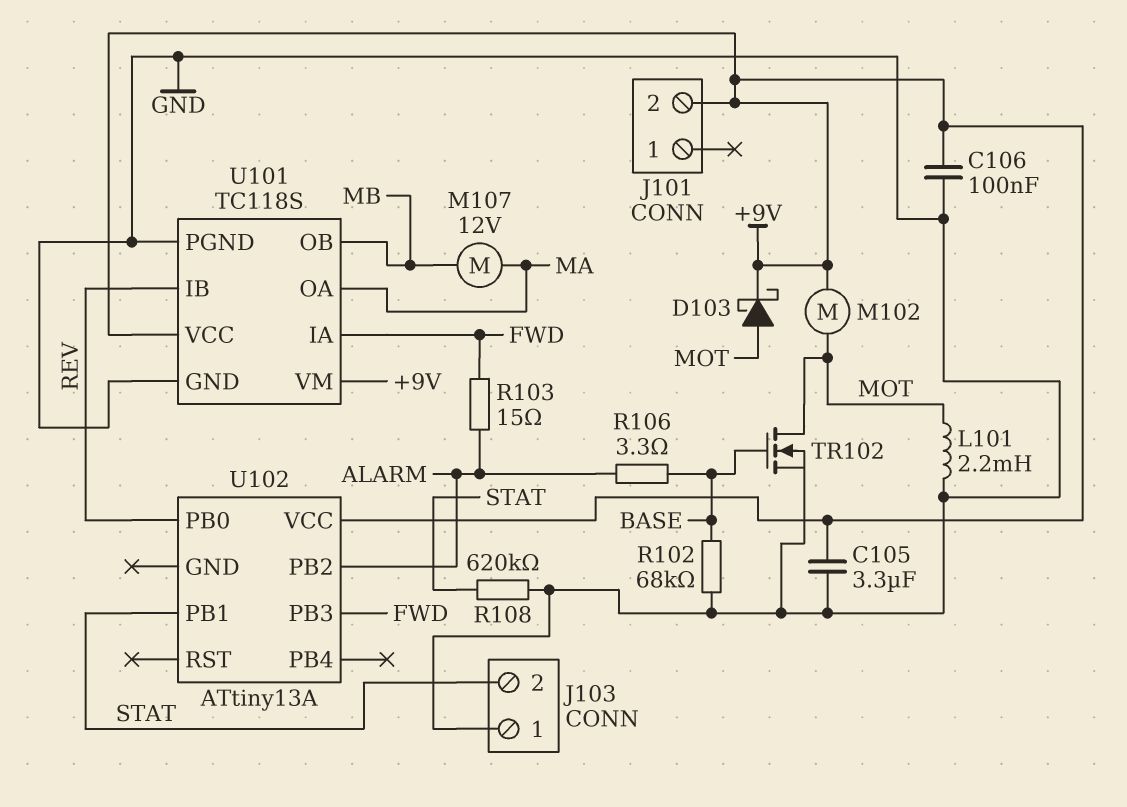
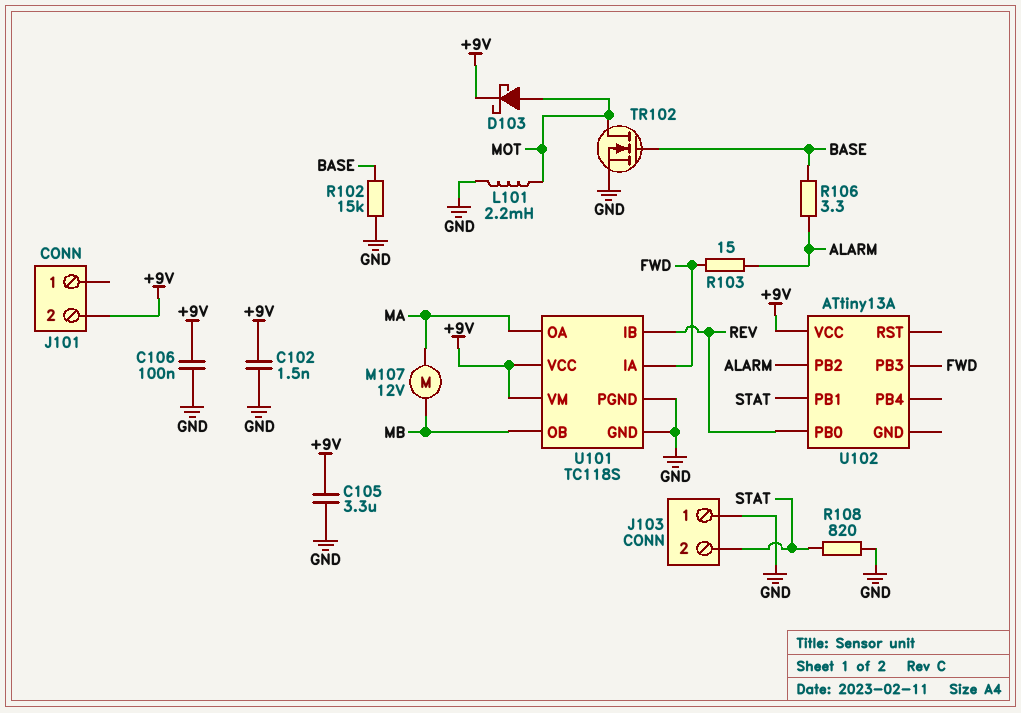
C102: none -> 1.5nF (+9V, GND)
M102: motor (+9V, MOT) -> none
R102: 68k (BASE, GND) -> 15k (BASE, GND)
R108: 620k (GND, STAT) -> 820 (GND, STAT)

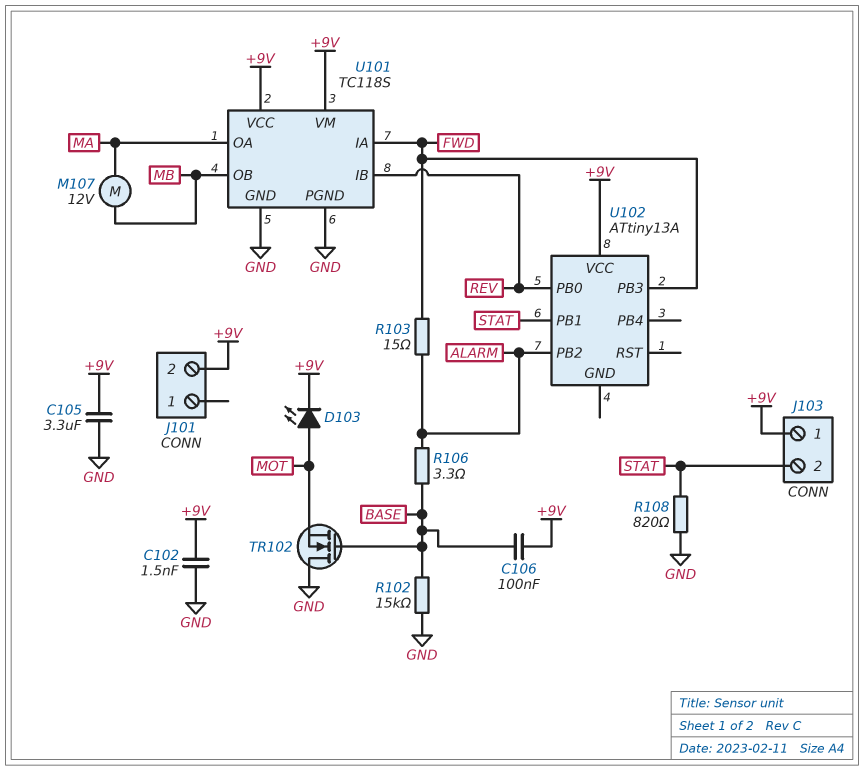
C106: 100nF (+9V, GND) -> 100nF (+9V, BASE)
D103: schottky (A MOT, K +9V) -> LED (A MOT, K +9V)
J103 pin 1: GND -> +9V
L101: 2.2mH (GND, MOT) -> none
TR102: NMOS (G BASE, D MOT, S GND) -> NMOS (G BASE, D GND, S MOT)

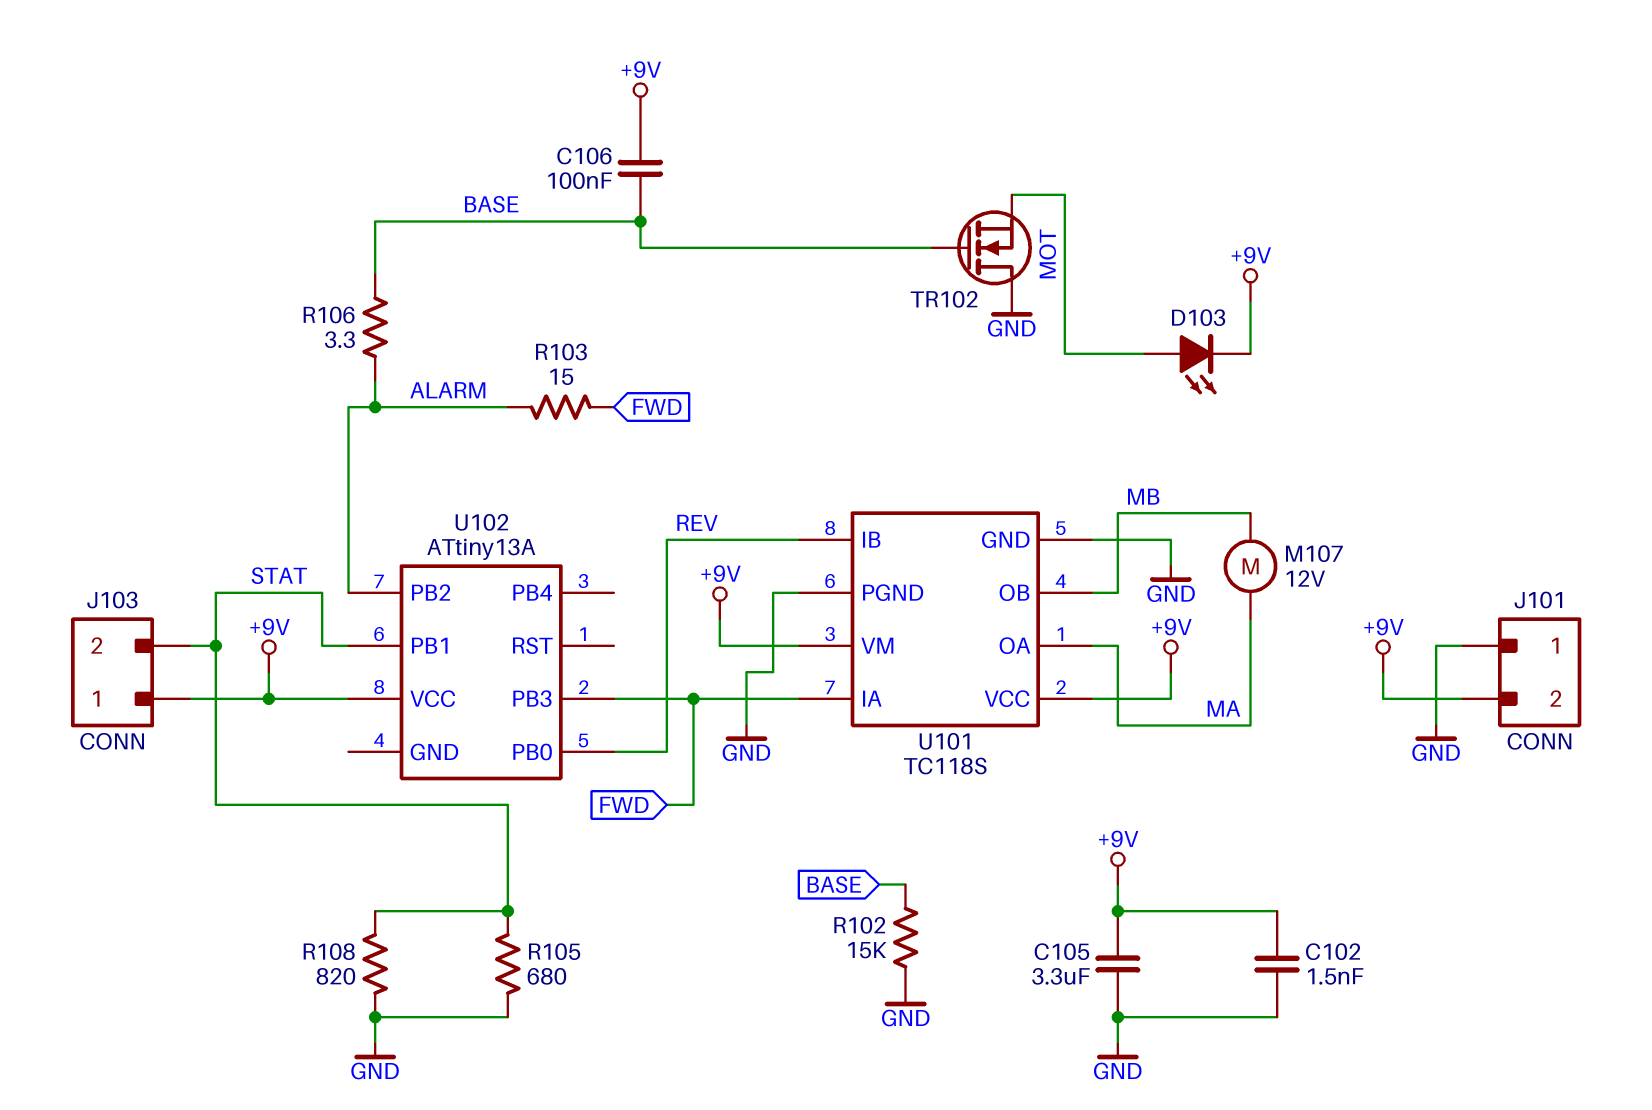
J101 pin 1: none -> GND
R105: none -> 680 (GND, STAT)

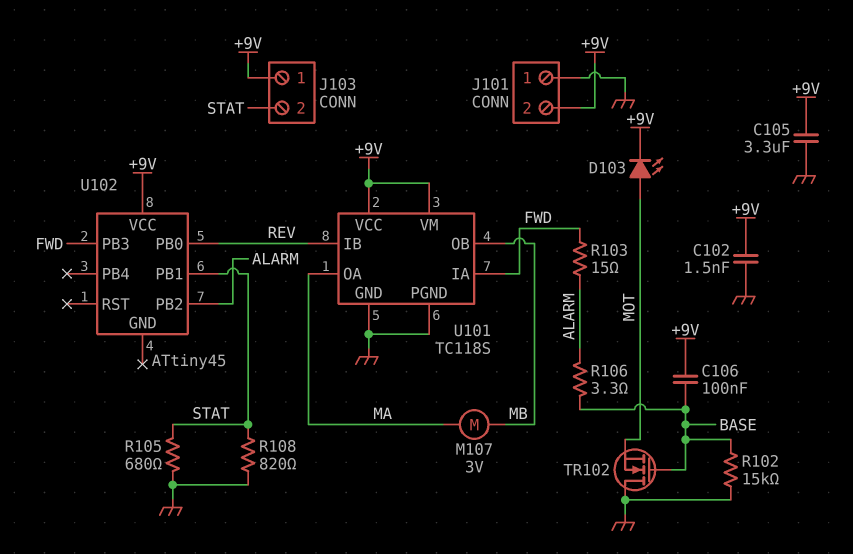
M107: motor 12V (MA, MB) -> motor 3V (MA, MB)
U102: ATtiny13A -> ATtiny45

